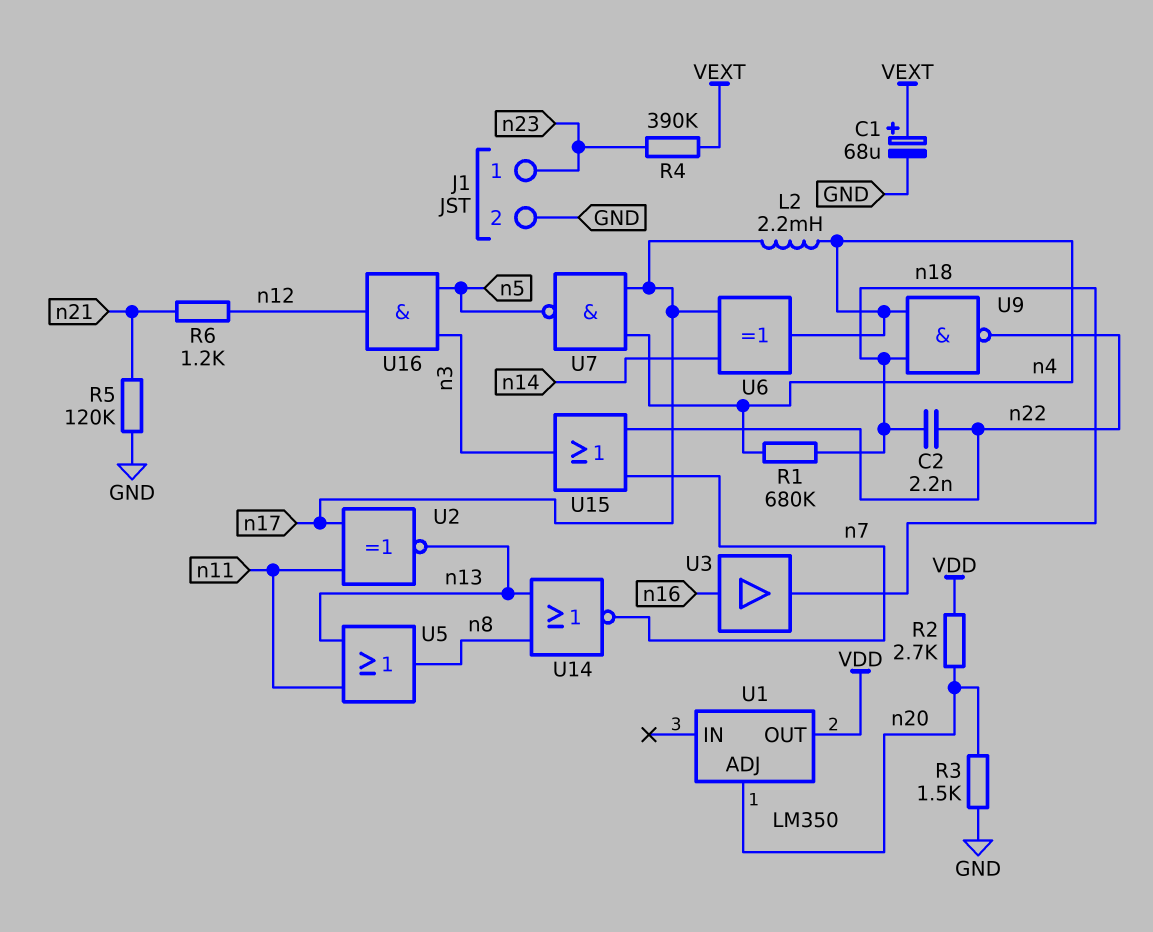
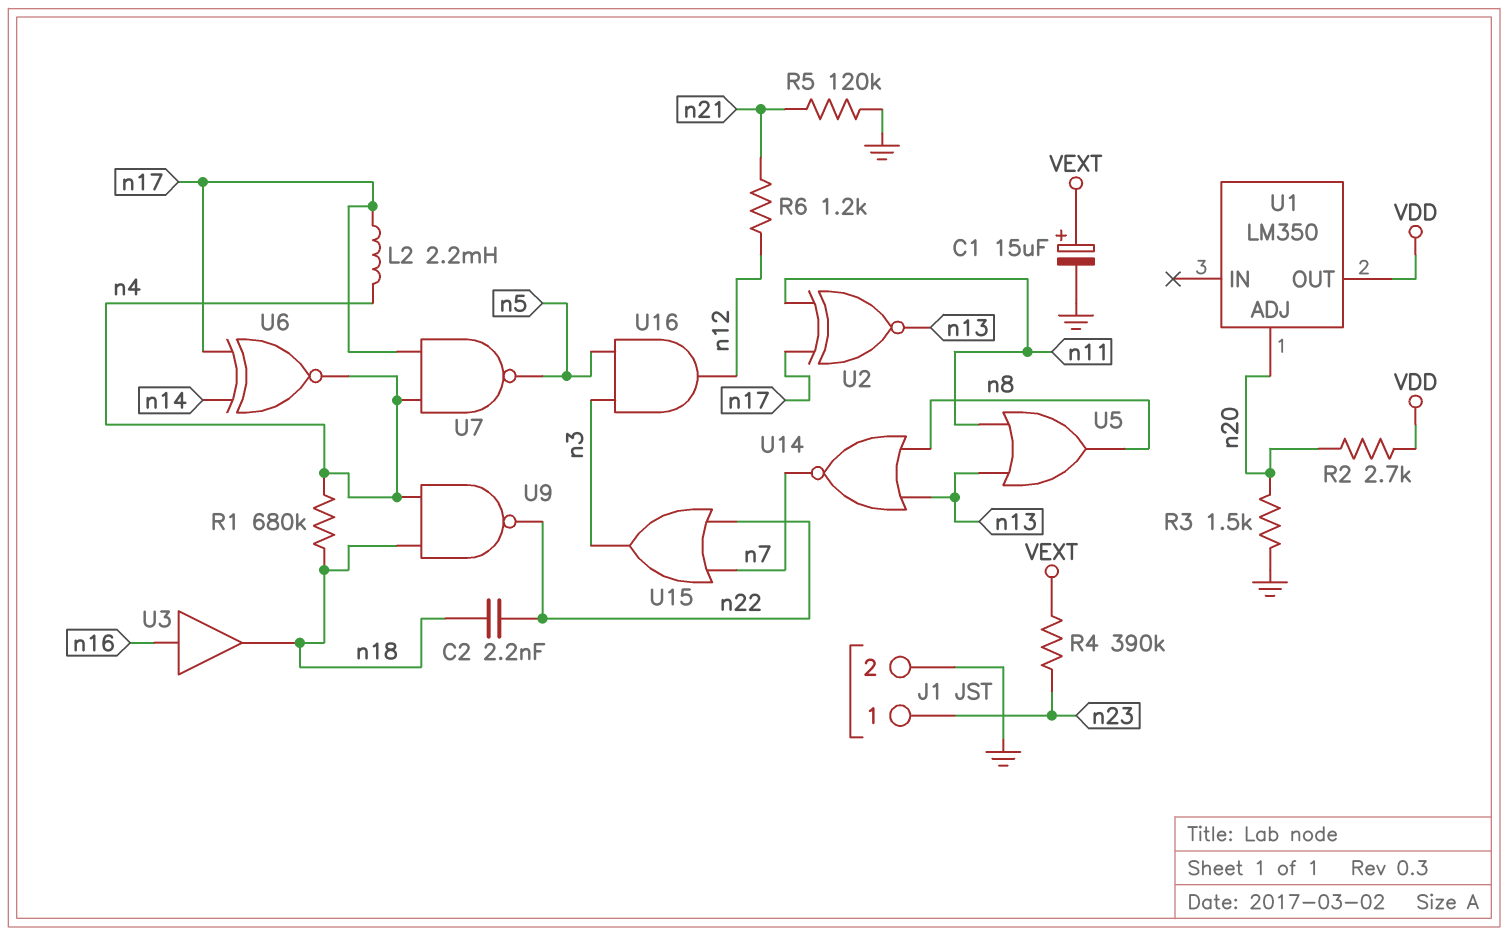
C1: 68uF (plus VEXT, minus GND) -> 15uF (plus VEXT, minus GND)
U6: XOR (in n14, in n17, out n4) -> XNOR (in n14, in n17, out n4)

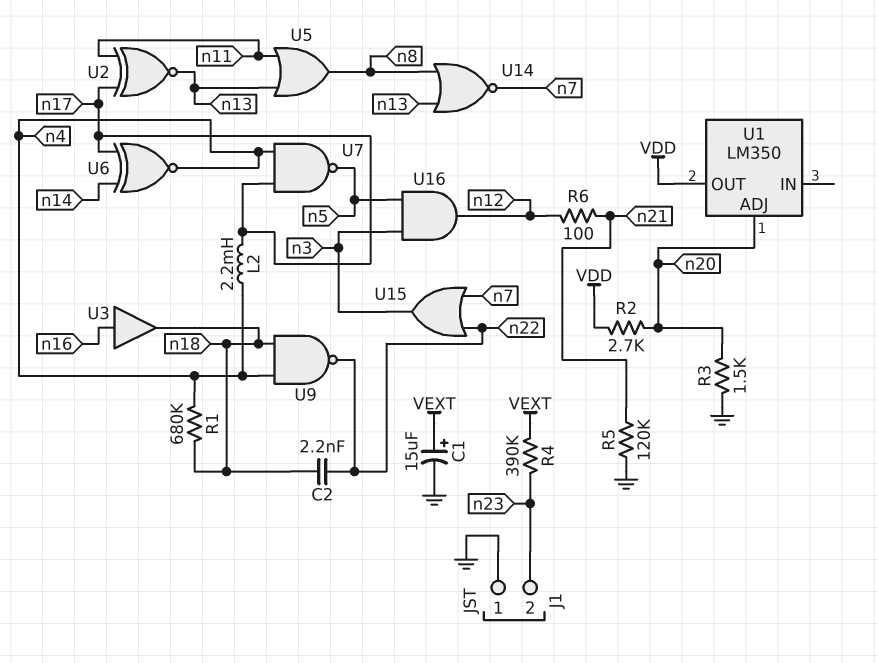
J1 pin 1: n23 -> GND
J1 pin 2: GND -> n23
R6: 1.2k (n12, n21) -> 100 (n12, n21)

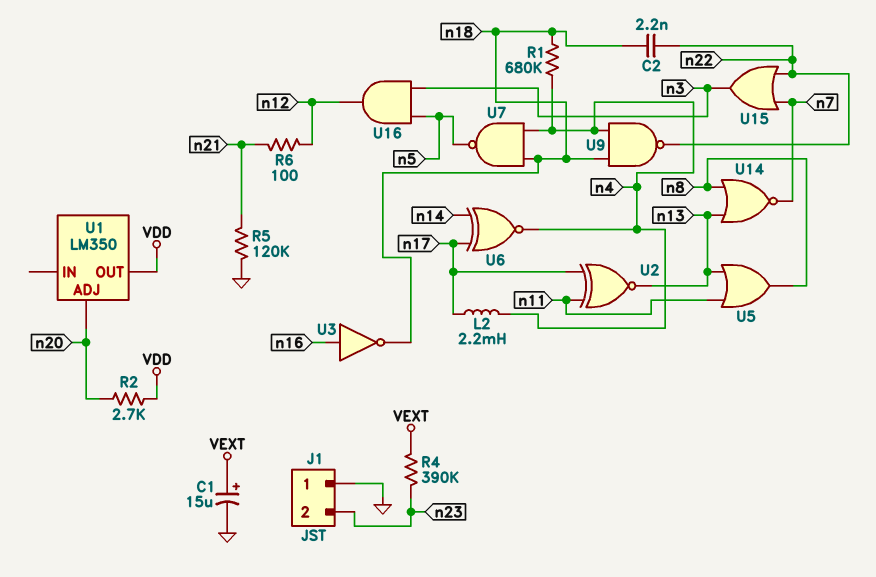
R3: 1.5k (GND, n20) -> none
U3: buffer (in n16, out n18) -> NOT (in n16, out n18)
U7: NAND (in n4, in n17, out n5) -> NAND (in n4, in n18, out n5)

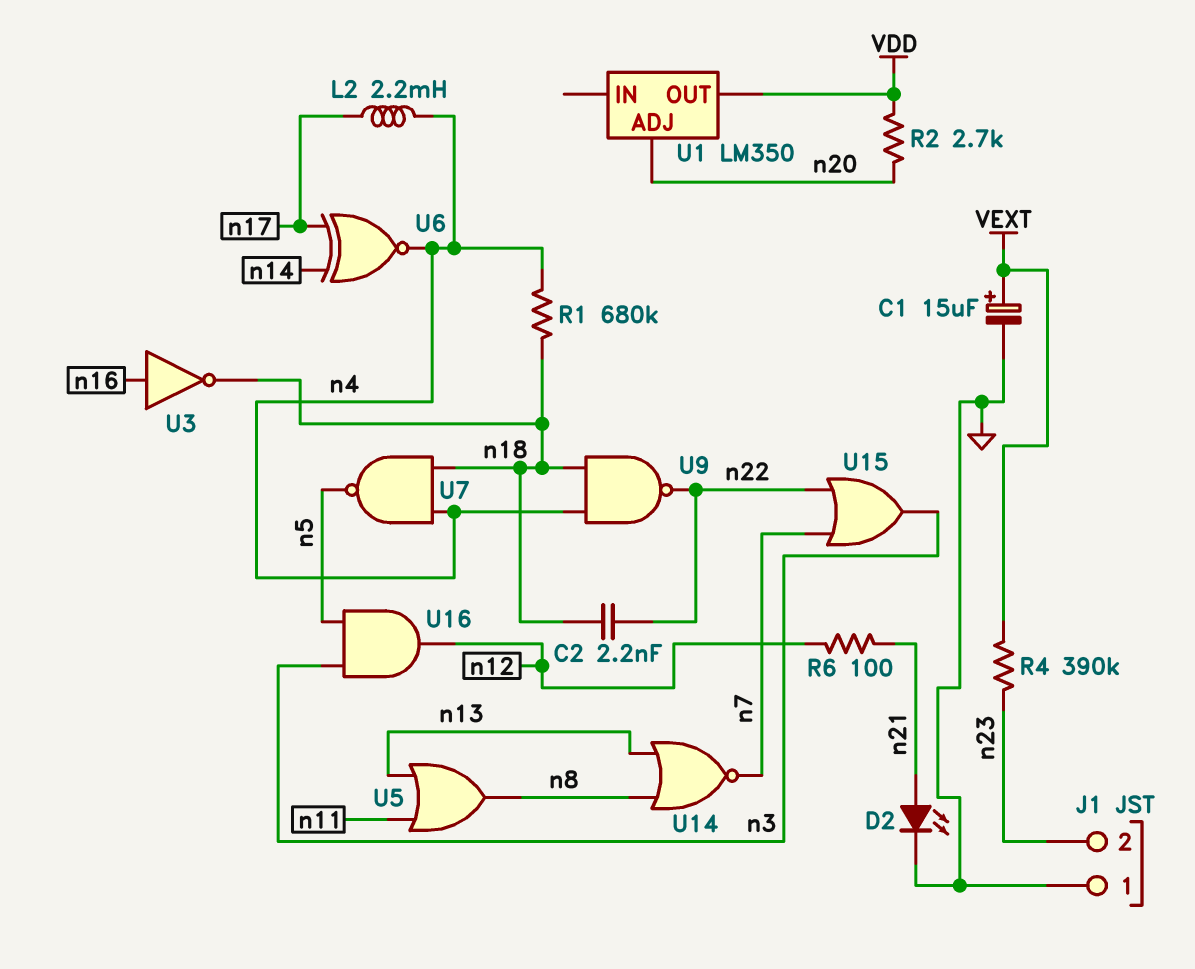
D2: none -> LED (A n21, K GND)
R5: 120k (GND, n21) -> none
U2: XNOR (in n11, in n17, out n13) -> none

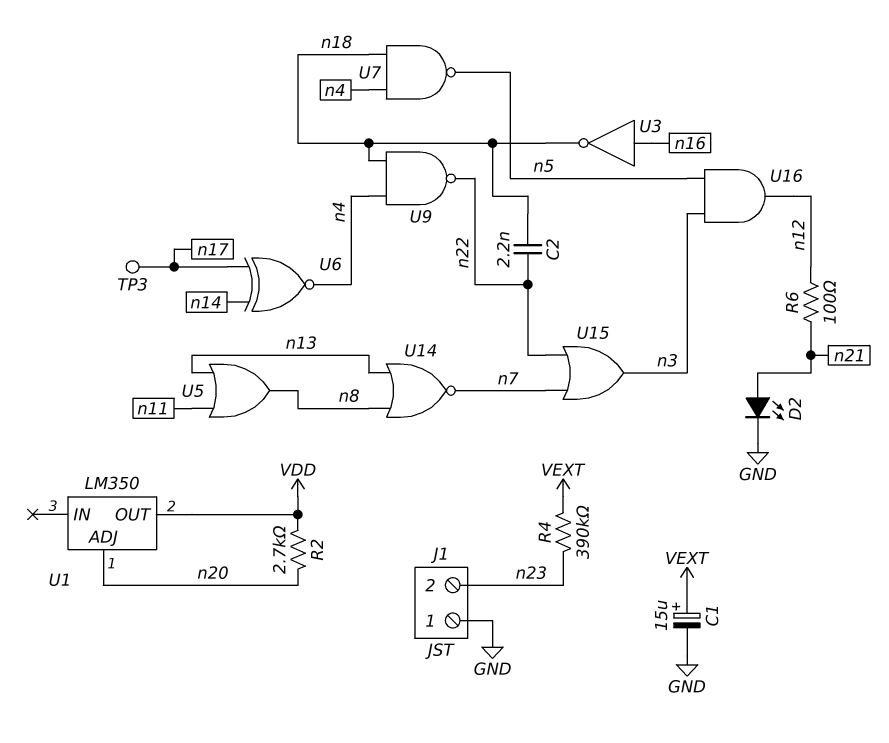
L2: 2.2mH (n4, n17) -> none
R1: 680k (n4, n18) -> none
TP3: none -> test point (n17)

